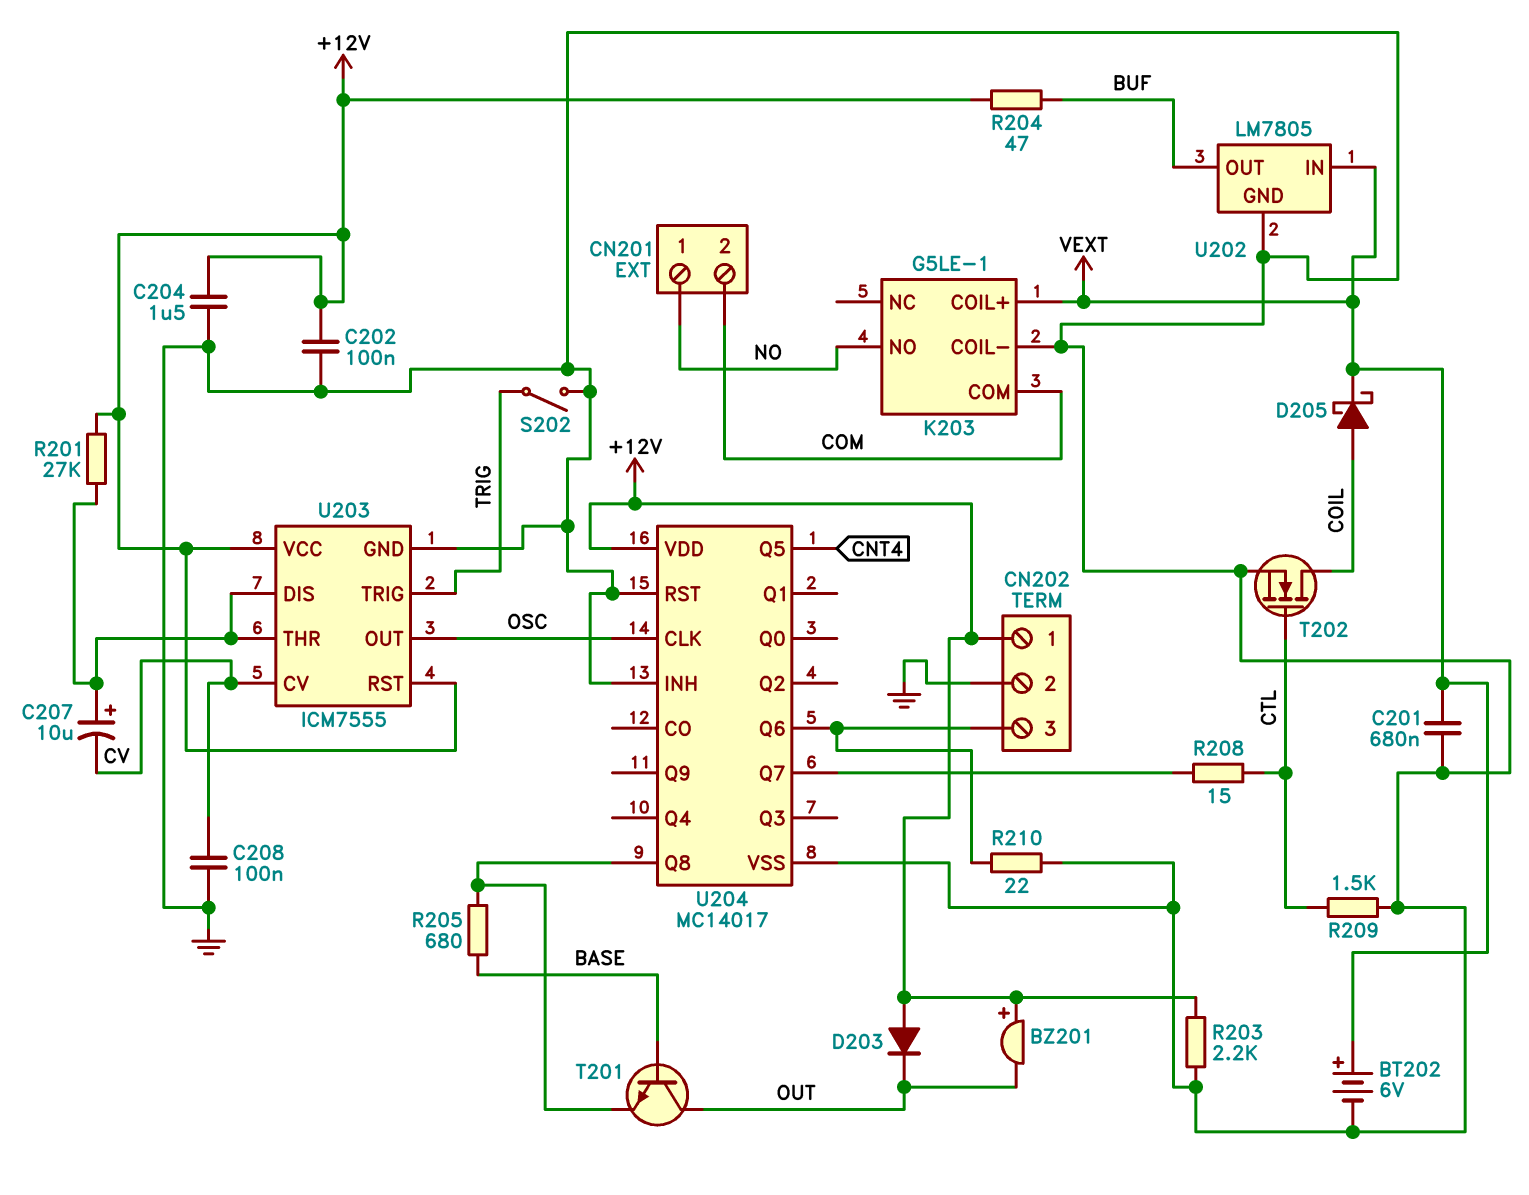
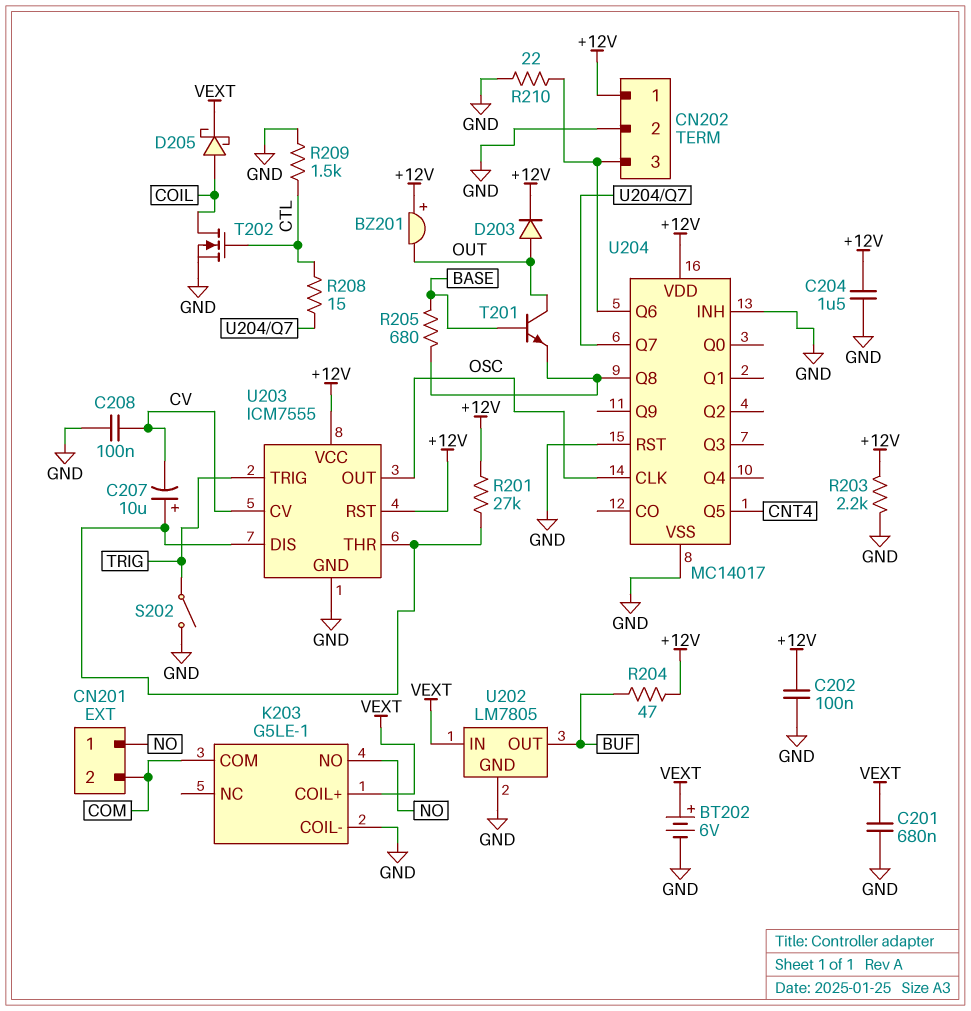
D203: diode (A +12V, K OUT) -> diode (A OUT, K +12V)

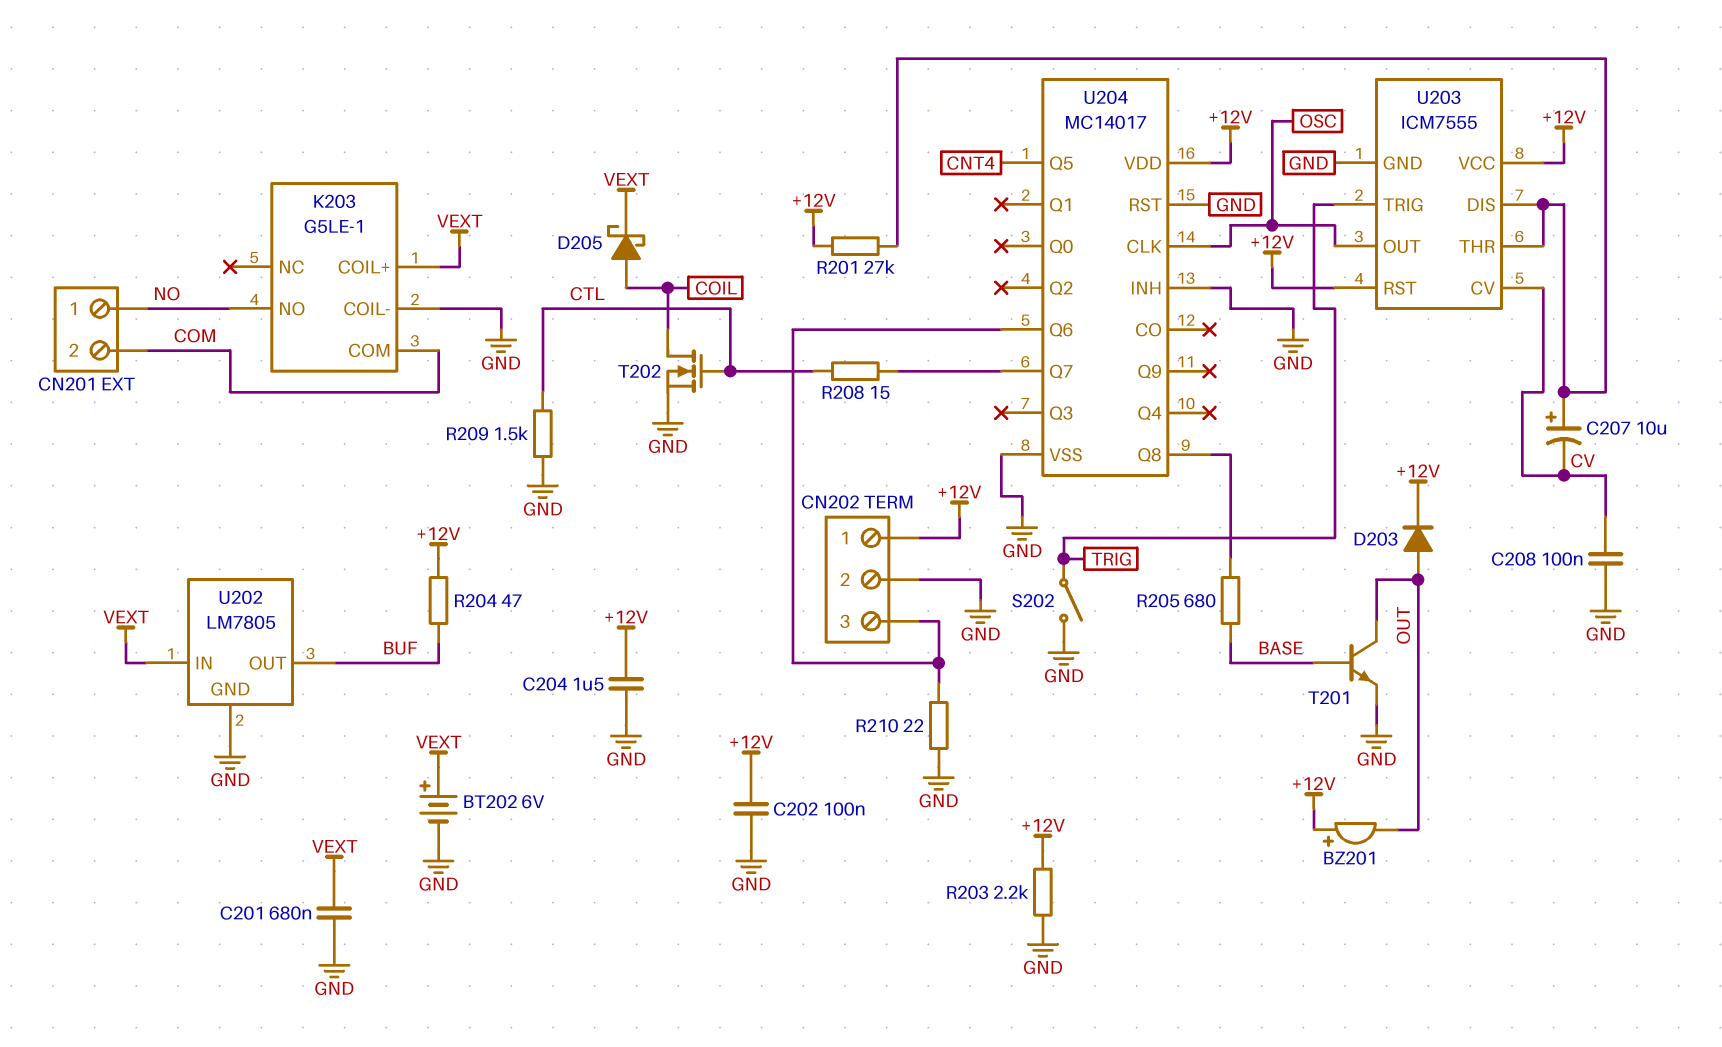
T201: NPN (B BASE, C OUT, E U204/Q8) -> NPN (B BASE, C OUT, E GND)

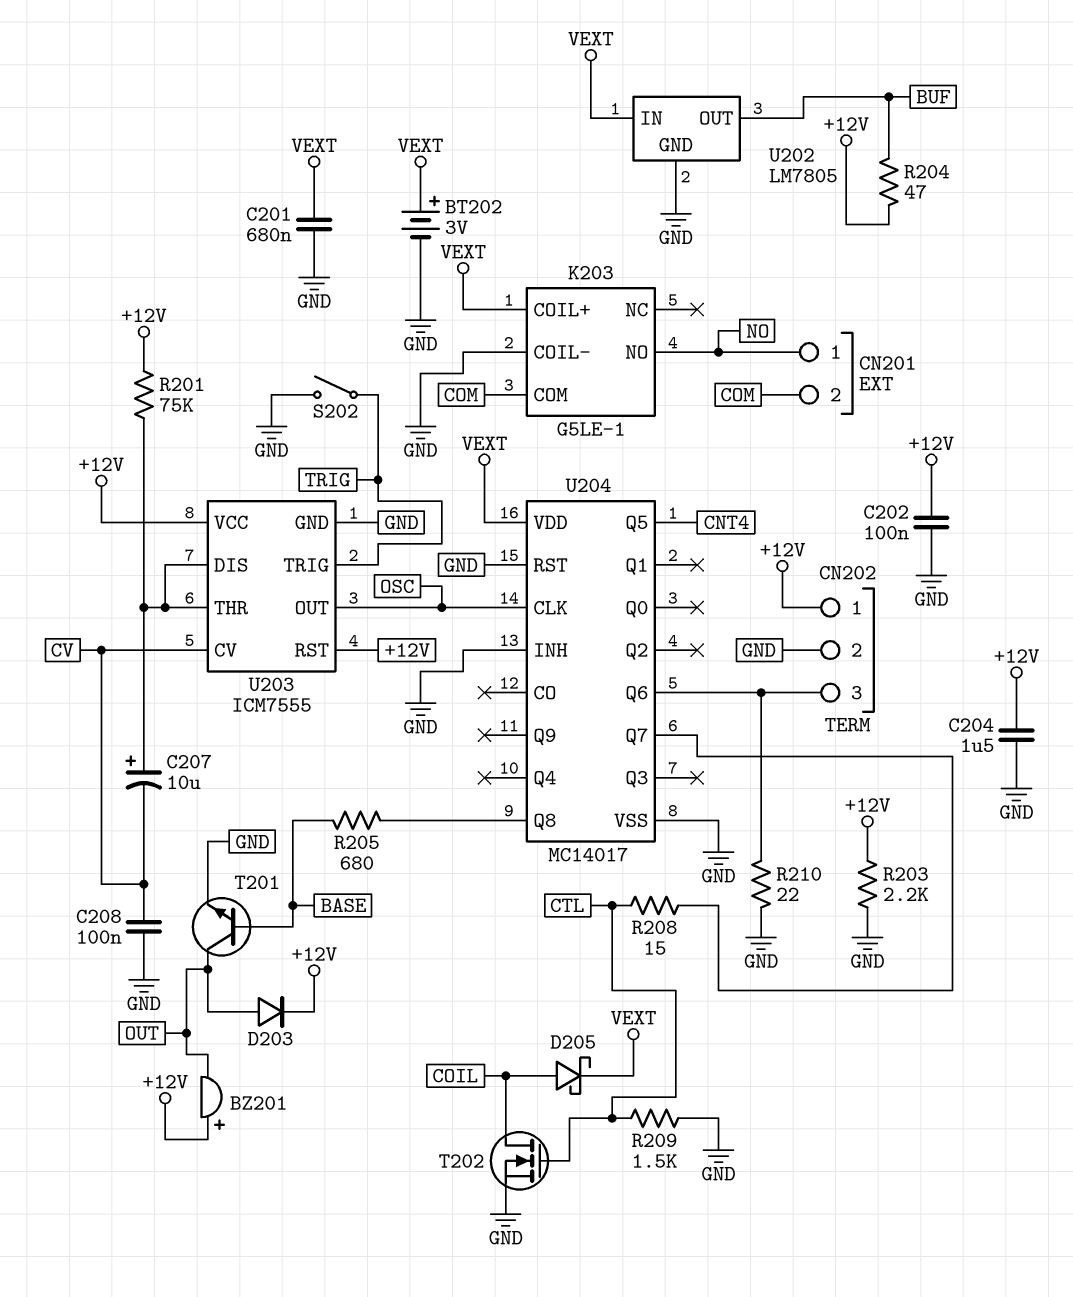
BT202: 6V (plus VEXT, minus GND) -> 3V (plus VEXT, minus GND)
R201: 27k (+12V, U203/DIS) -> 75k (+12V, U203/DIS)
U204 pin VDD: +12V -> VEXT

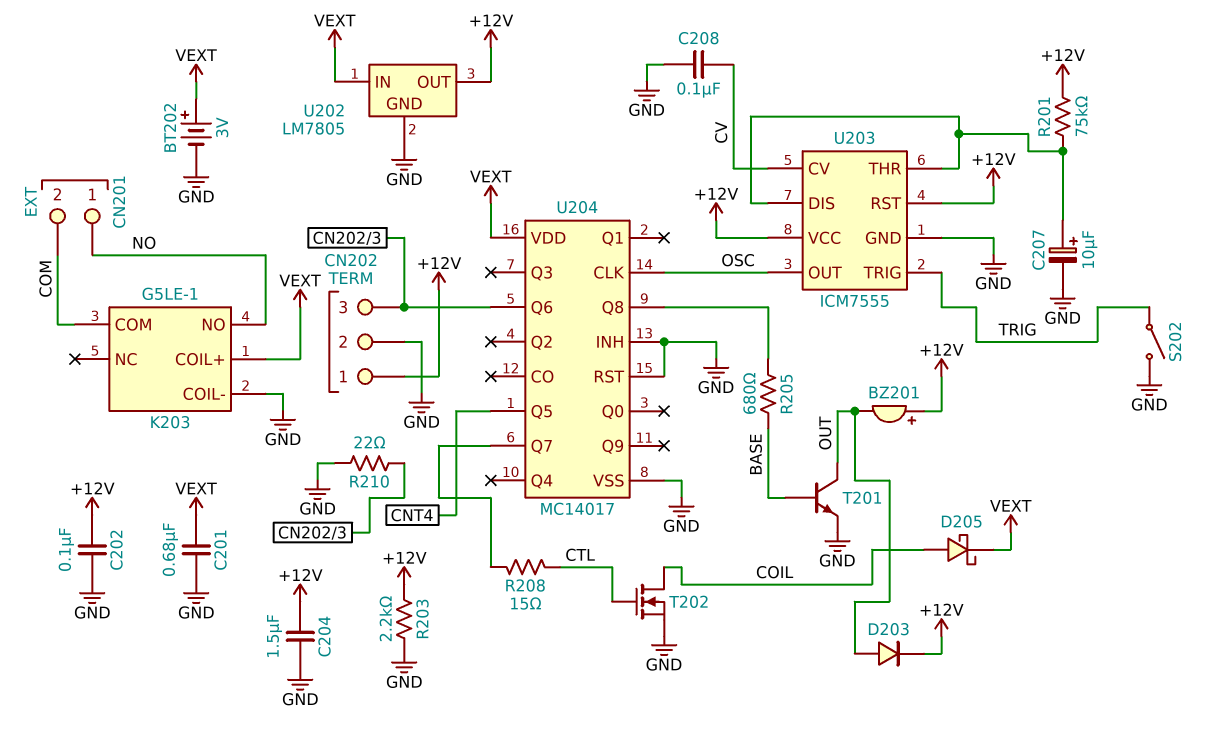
C207: 10uF (plus U203/DIS, minus CV) -> 10uF (plus U203/DIS, minus GND)
R204: 47 (+12V, BUF) -> none
R209: 1.5k (CTL, GND) -> none
U202 pin OUT: BUF -> +12V

